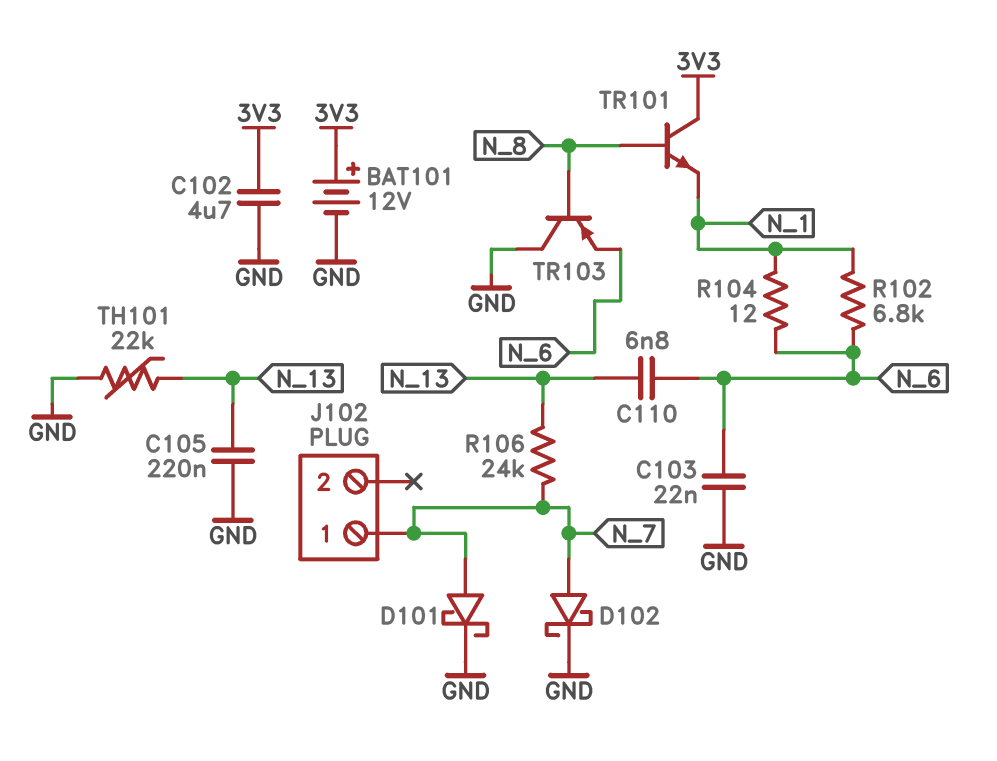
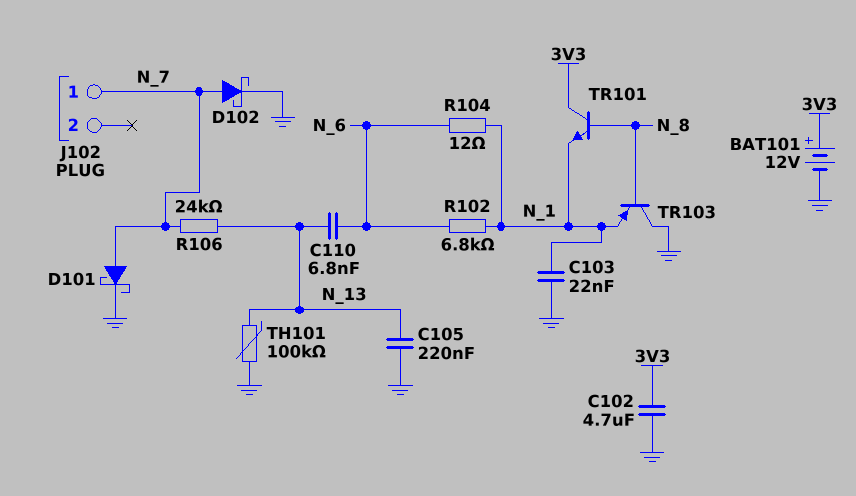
C103: 22nF (GND, N_6) -> 22nF (GND, N_1)
TH101: 22k (GND, N_13) -> 100k (GND, N_13)
TR103: PNP (B N_8, C GND, E N_6) -> PNP (B N_8, C GND, E N_1)

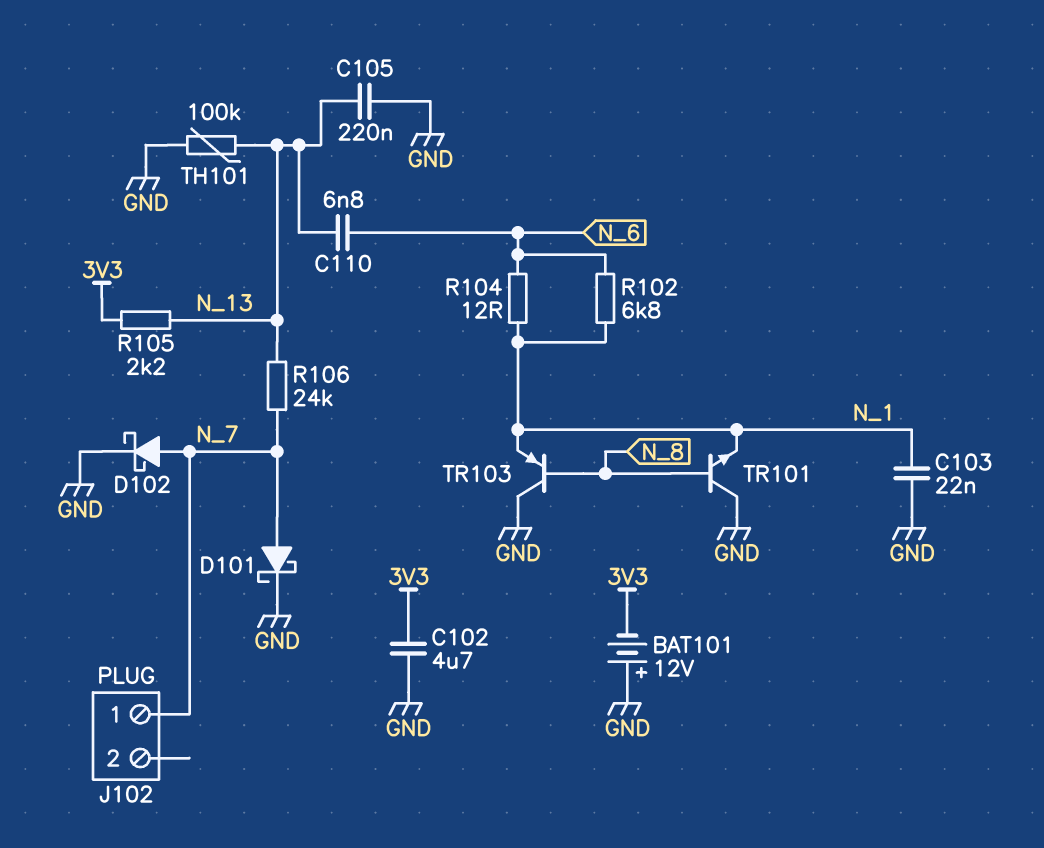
BAT101: 12V (plus 3V3, minus GND) -> 12V (plus GND, minus 3V3)
R105: none -> 2.2k (3V3, N_13)
TR101: NPN (B N_8, C 3V3, E N_1) -> NPN (B N_8, C GND, E N_1)

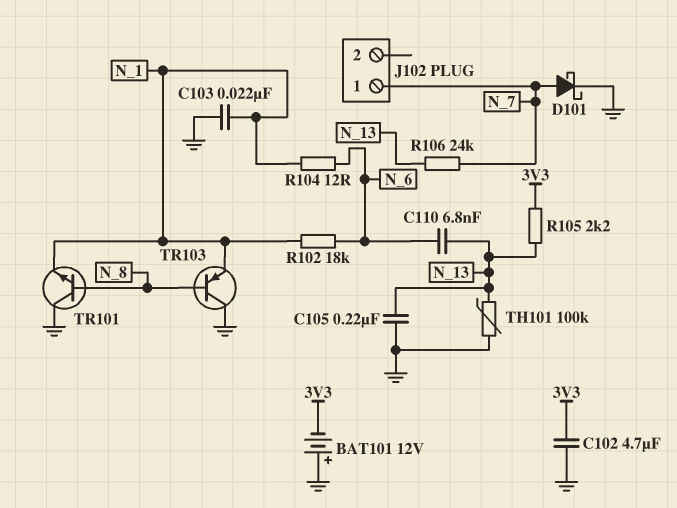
D102: schottky (A N_7, K GND) -> none
R102: 6.8k (N_1, N_6) -> 18k (N_1, N_6)

